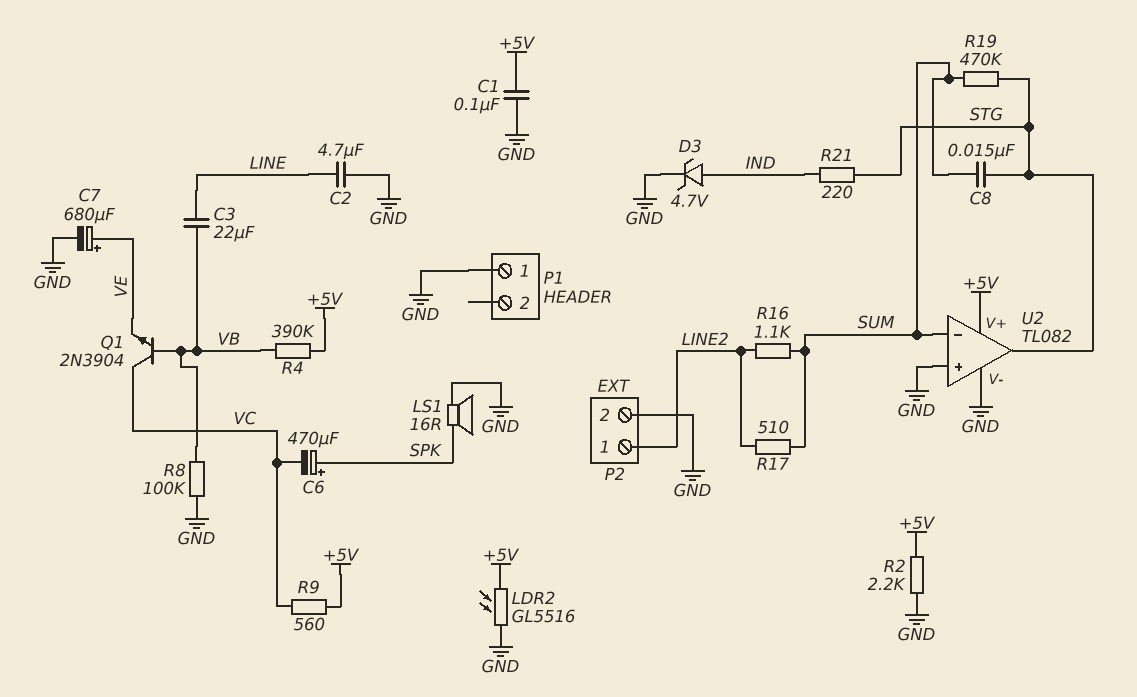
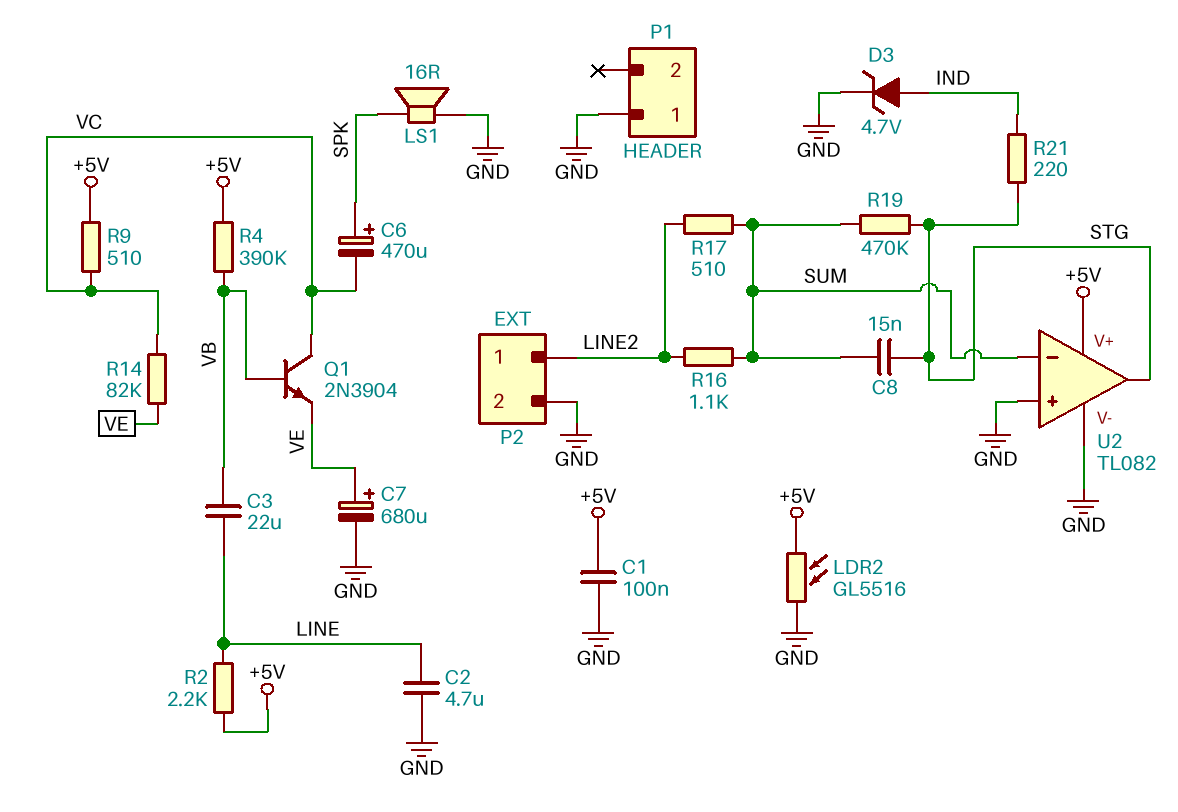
R2: 2.2k (+5V, GND) -> 2.2k (+5V, LINE)
R8: 100k (GND, VB) -> none
R9: 560 (+5V, VC) -> 510 (+5V, VC)
R14: none -> 82k (VC, VE)

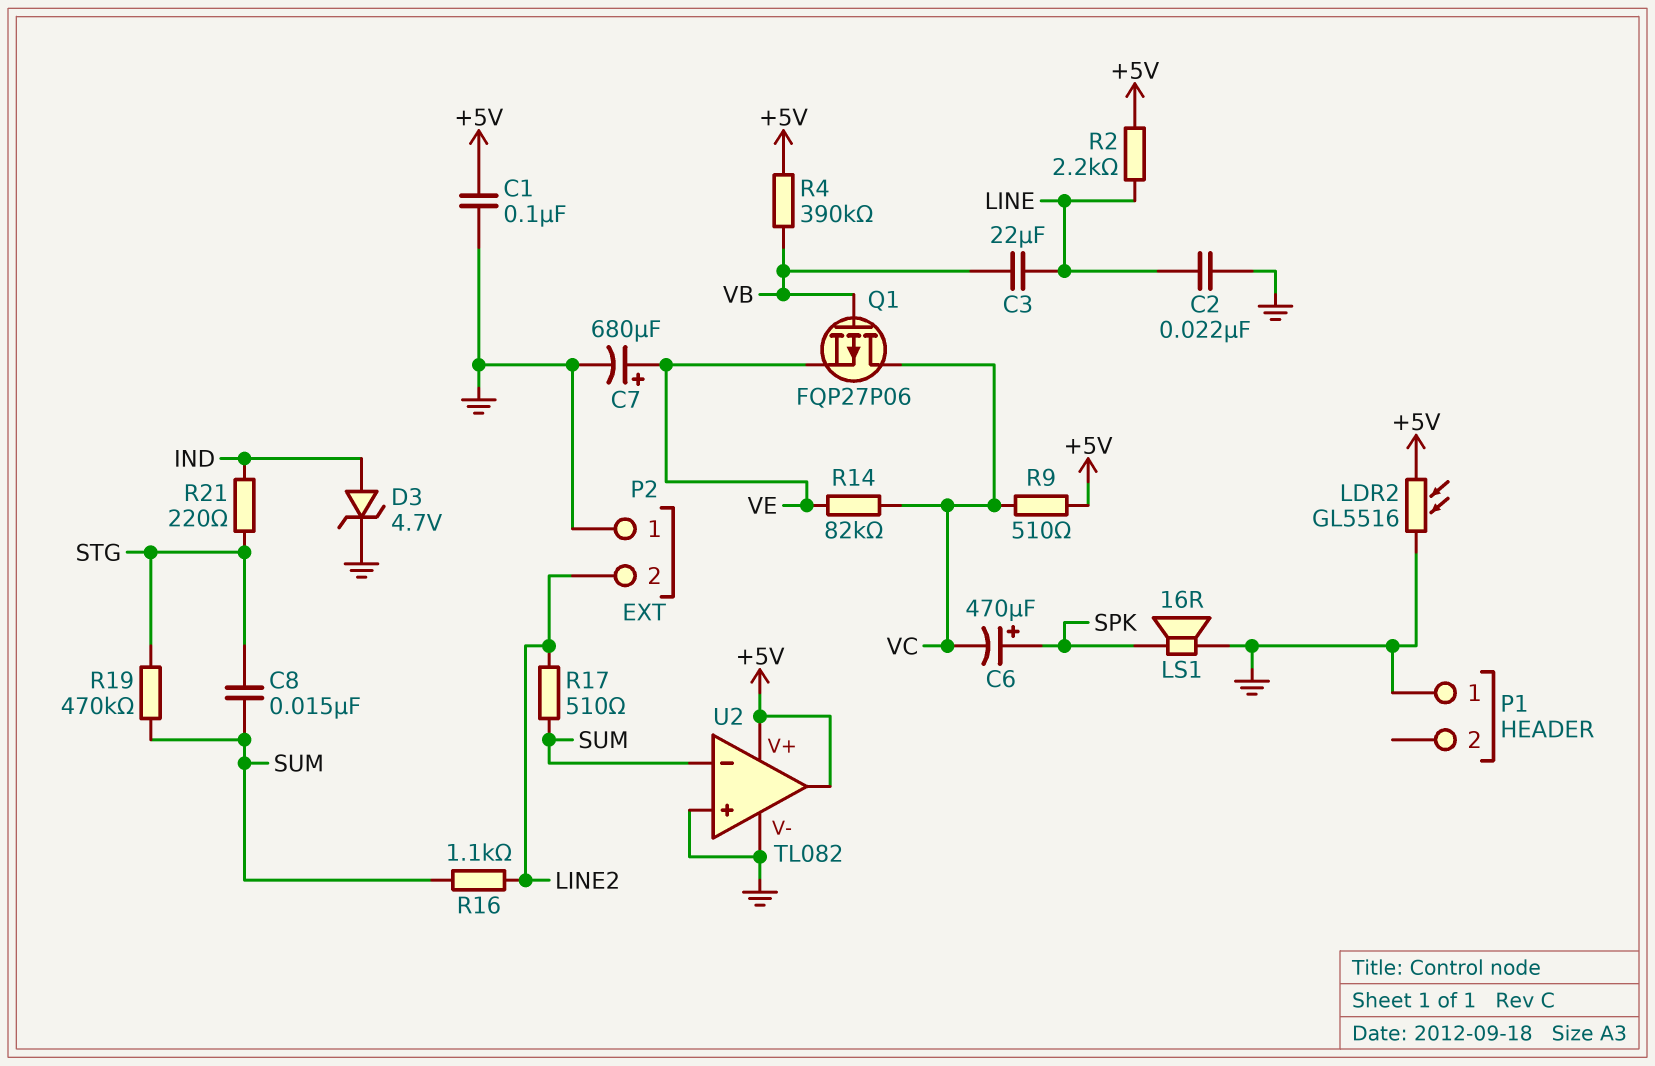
C2: 4.7uF (GND, LINE) -> 22nF (GND, LINE)
P2 pin 1: LINE2 -> GND
P2 pin 2: GND -> LINE2
Q1: NPN 2N3904 (B VB, C VC, E VE) -> PMOS FQP27P06 (G VB, D VC, S VE)
U2 pin out: STG -> +5V

